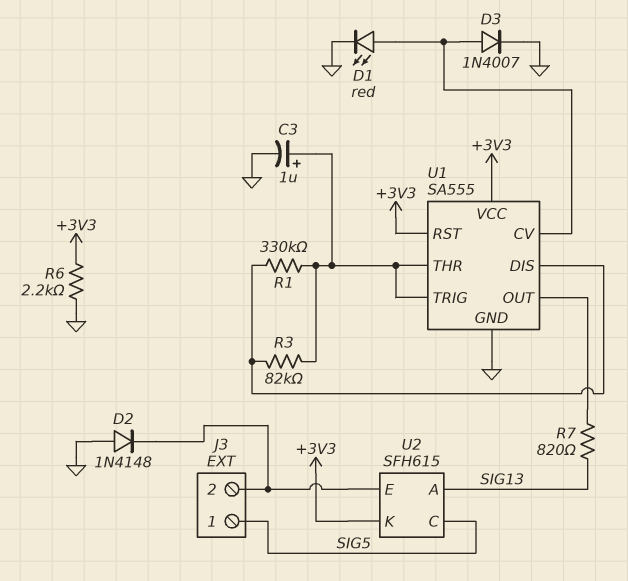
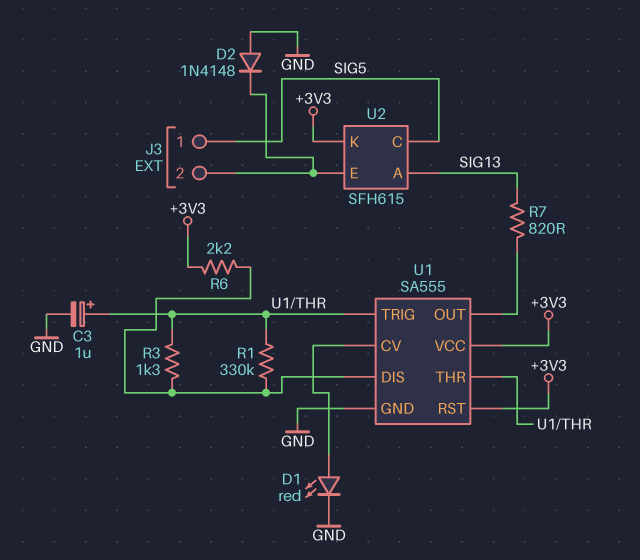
D3: diode 1N4007 (A U1/CV, K GND) -> none
R3: 82k (U1/DIS, U1/THR) -> 1.3k (U1/DIS, U1/THR)
R6: 2.2k (+3V3, GND) -> 2.2k (+3V3, U1/DIS)

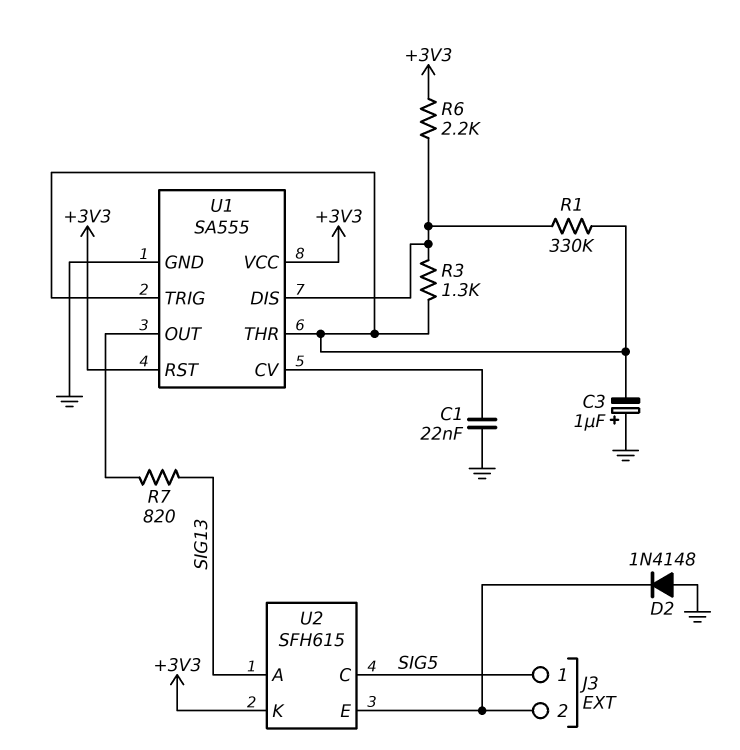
C1: none -> 22nF (GND, U1/CV)
C3: 1uF (plus U1/THR, minus GND) -> 1uF (plus GND, minus U1/THR)
D1: LED red (A U1/CV, K GND) -> none

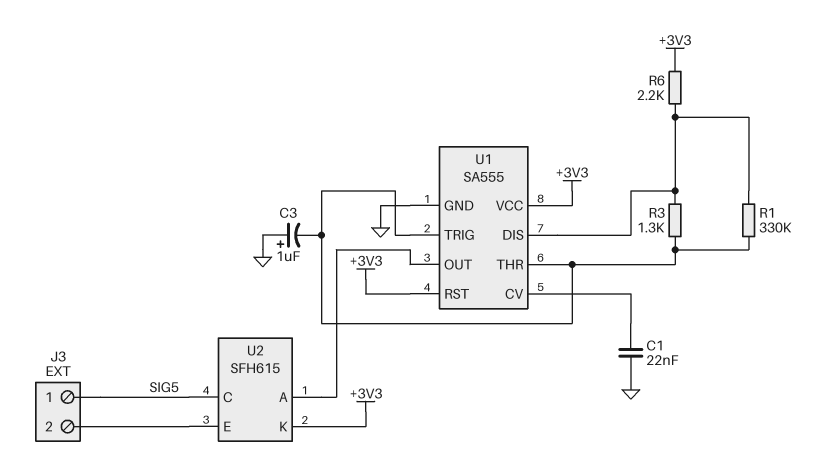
D2: diode 1N4148 (A GND, K J3/2) -> none
R7: 820 (SIG13, U1/OUT) -> none
U2 pin A: SIG13 -> U1/OUT

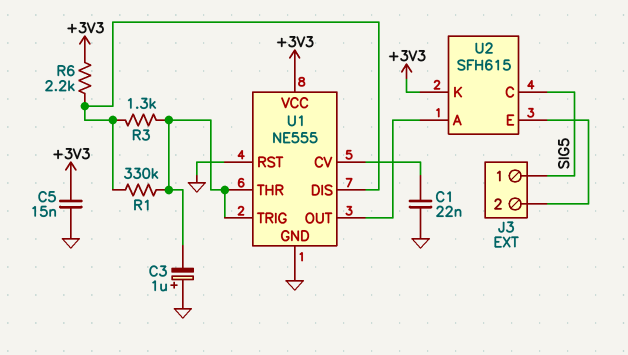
C5: none -> 15nF (+3V3, GND)
U1: SA555 -> NE555
U1 pin RST: +3V3 -> GND

